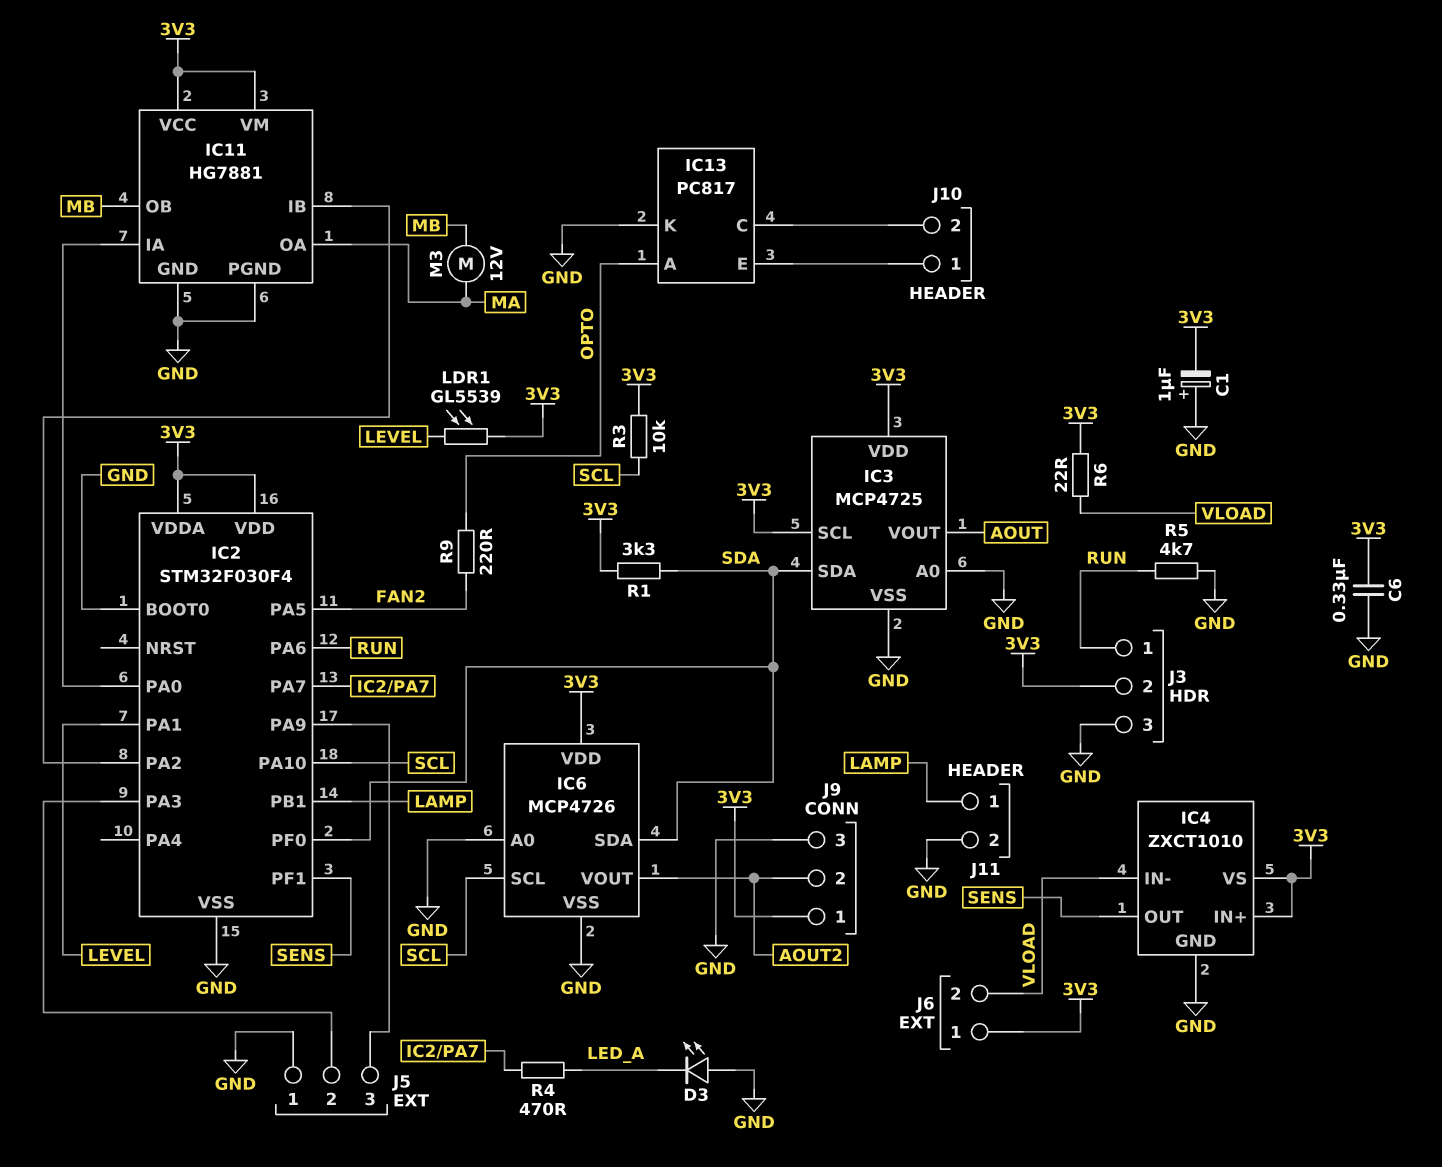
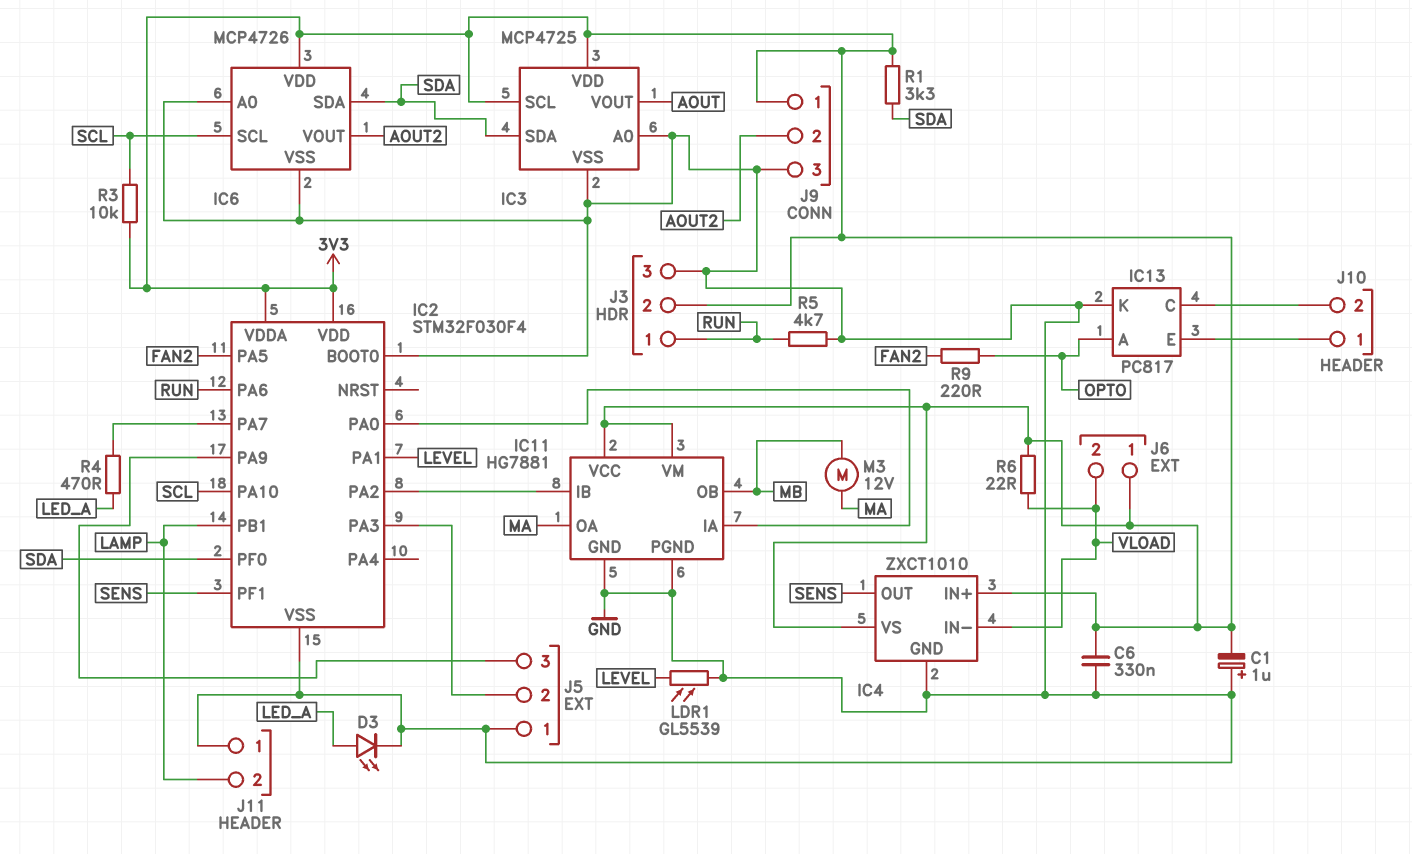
D3: LED (A GND, K LED_A) -> LED (A LED_A, K GND)
J11 pin 1: LAMP -> GND
J11 pin 2: GND -> LAMP
LDR1: GL5539 (3V3, LEVEL) -> GL5539 (GND, LEVEL)

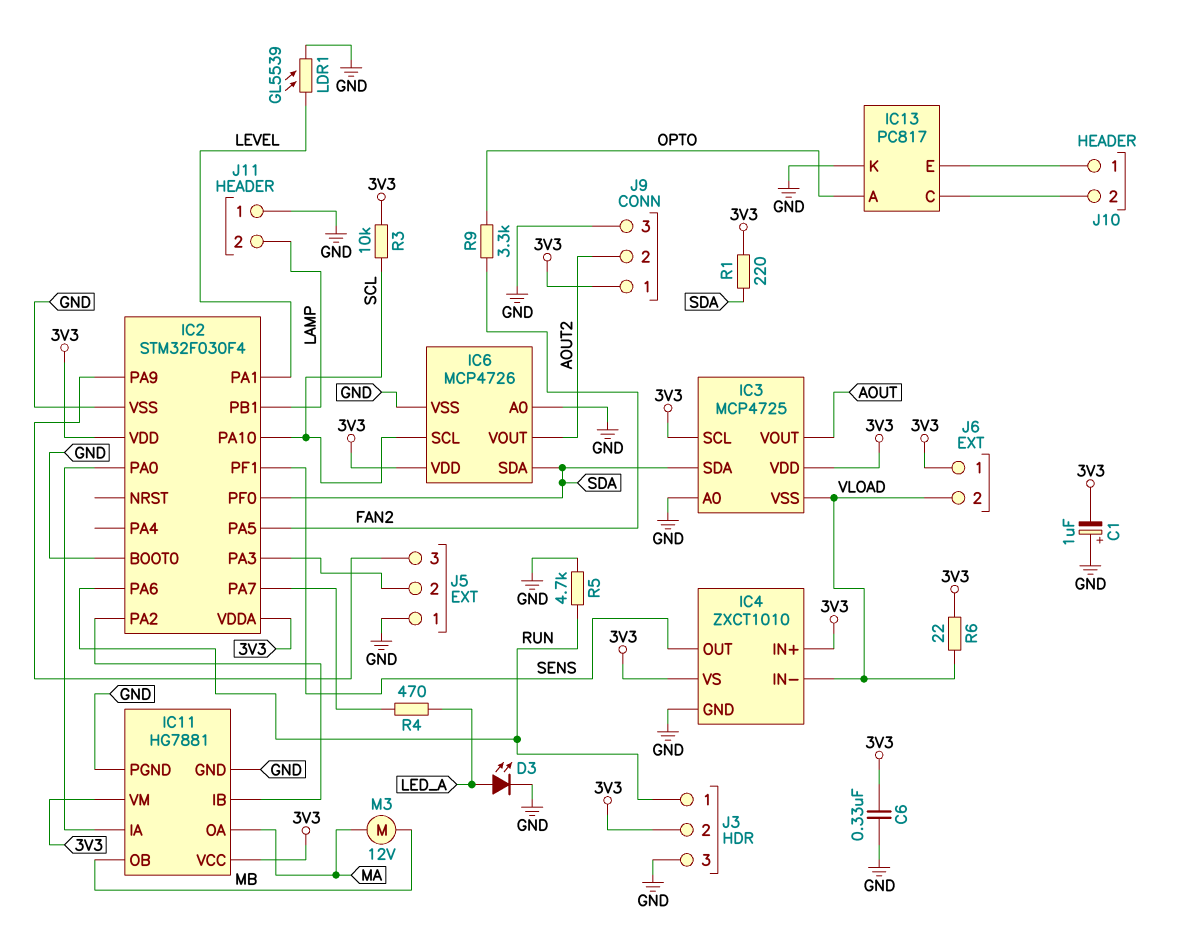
IC3 pin VSS: GND -> VLOAD
R1: 3.3k (3V3, SDA) -> 220 (3V3, SDA)
R9: 220 (FAN2, OPTO) -> 3.3k (FAN2, OPTO)

